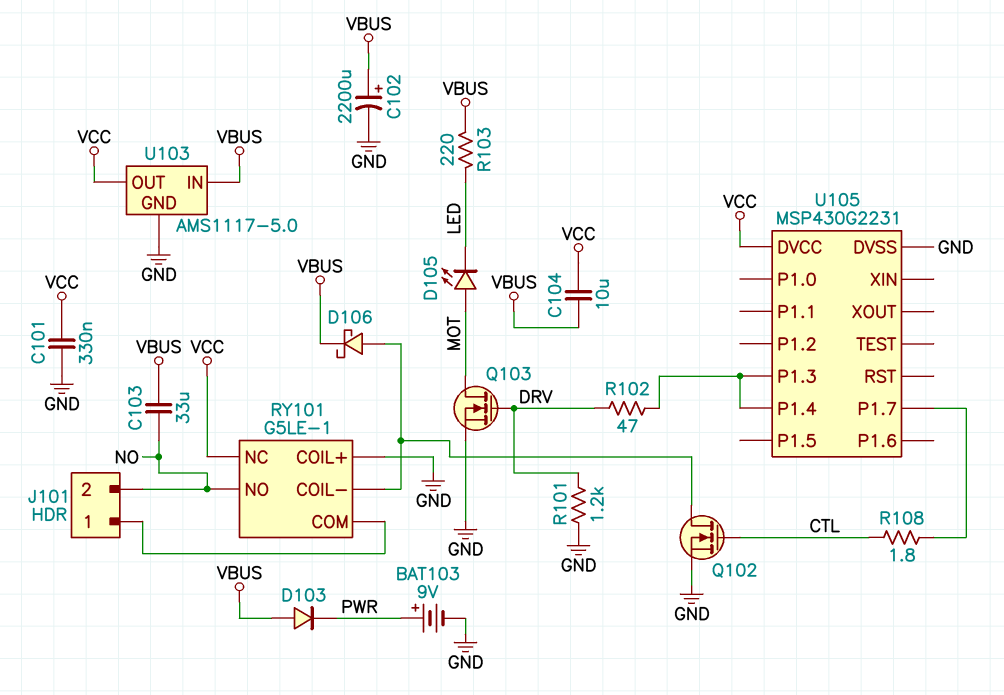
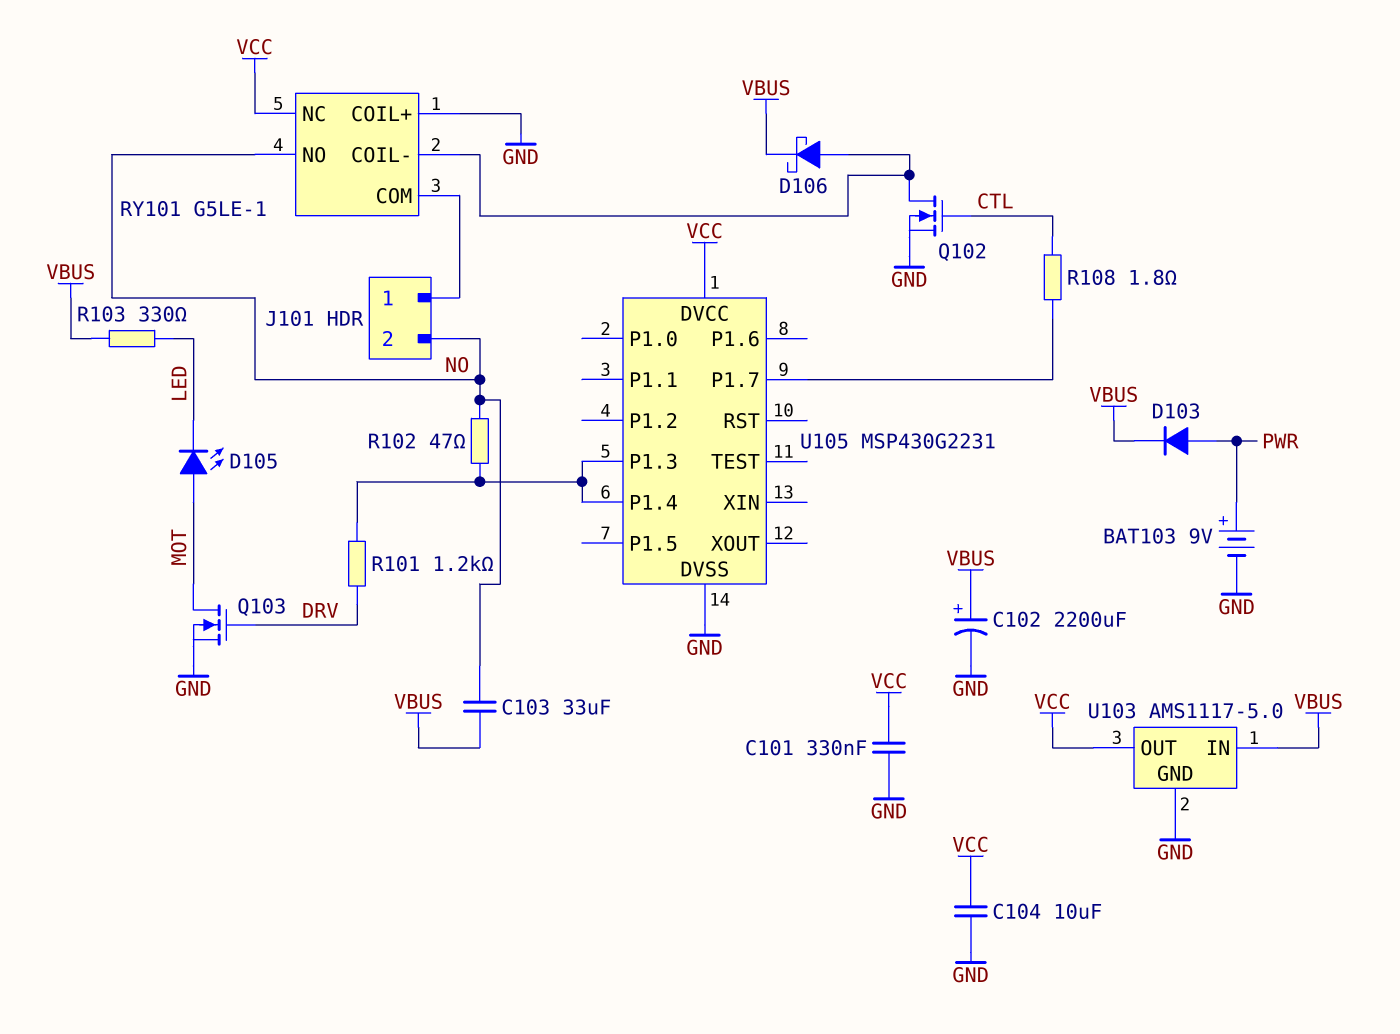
C104: 10uF (VBUS, VCC) -> 10uF (GND, VCC)
D103: diode (A VBUS, K PWR) -> diode (A PWR, K VBUS)
R101: 1.2k (DRV, GND) -> 1.2k (DRV, U105/P1.3)
R102: 47 (DRV, U105/P1.3) -> 47 (NO, U105/P1.3)
R103: 220 (LED, VBUS) -> 330 (LED, VBUS)

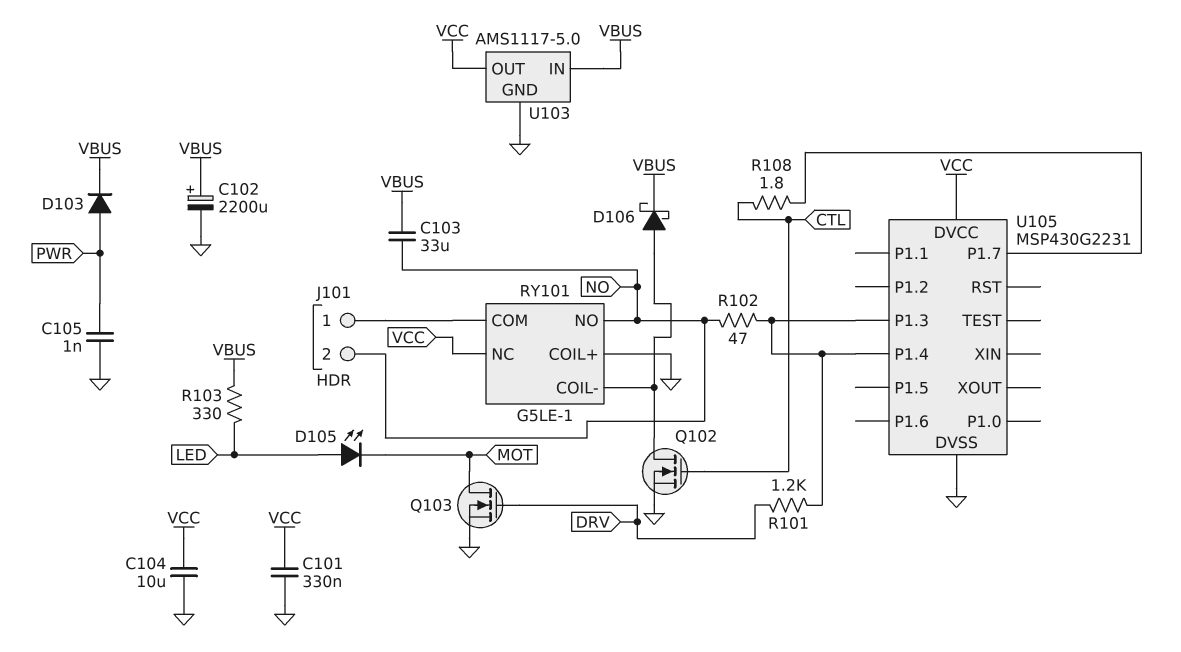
BAT103: 9V (plus PWR, minus GND) -> none
C105: none -> 1nF (GND, PWR)
D105: LED (A MOT, K LED) -> LED (A LED, K MOT)

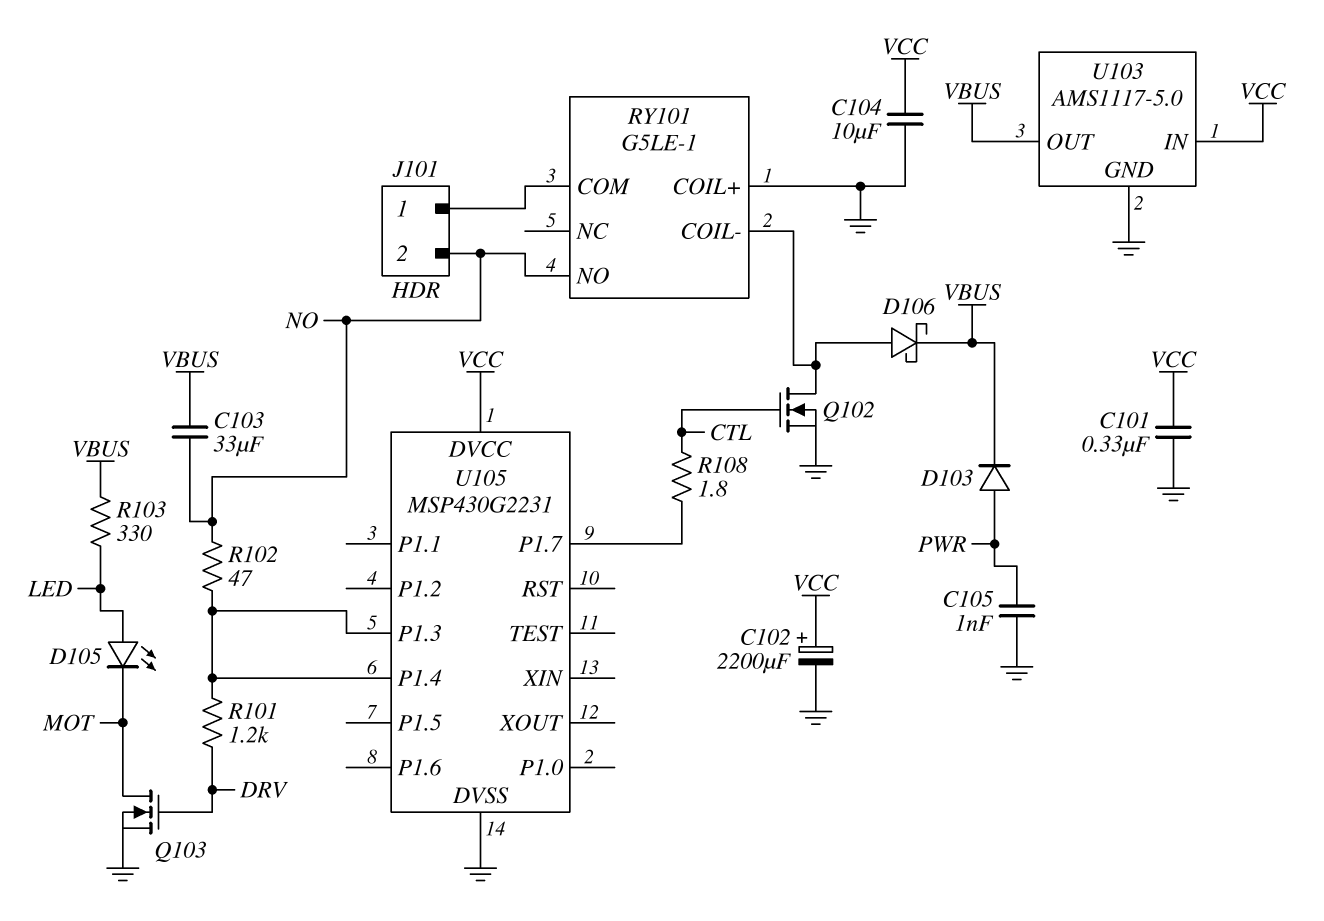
C102: 2200uF (plus VBUS, minus GND) -> 2200uF (plus VCC, minus GND)
RY101 pin NC: VCC -> none
U103 pin IN: VBUS -> VCC
U103 pin OUT: VCC -> VBUS

